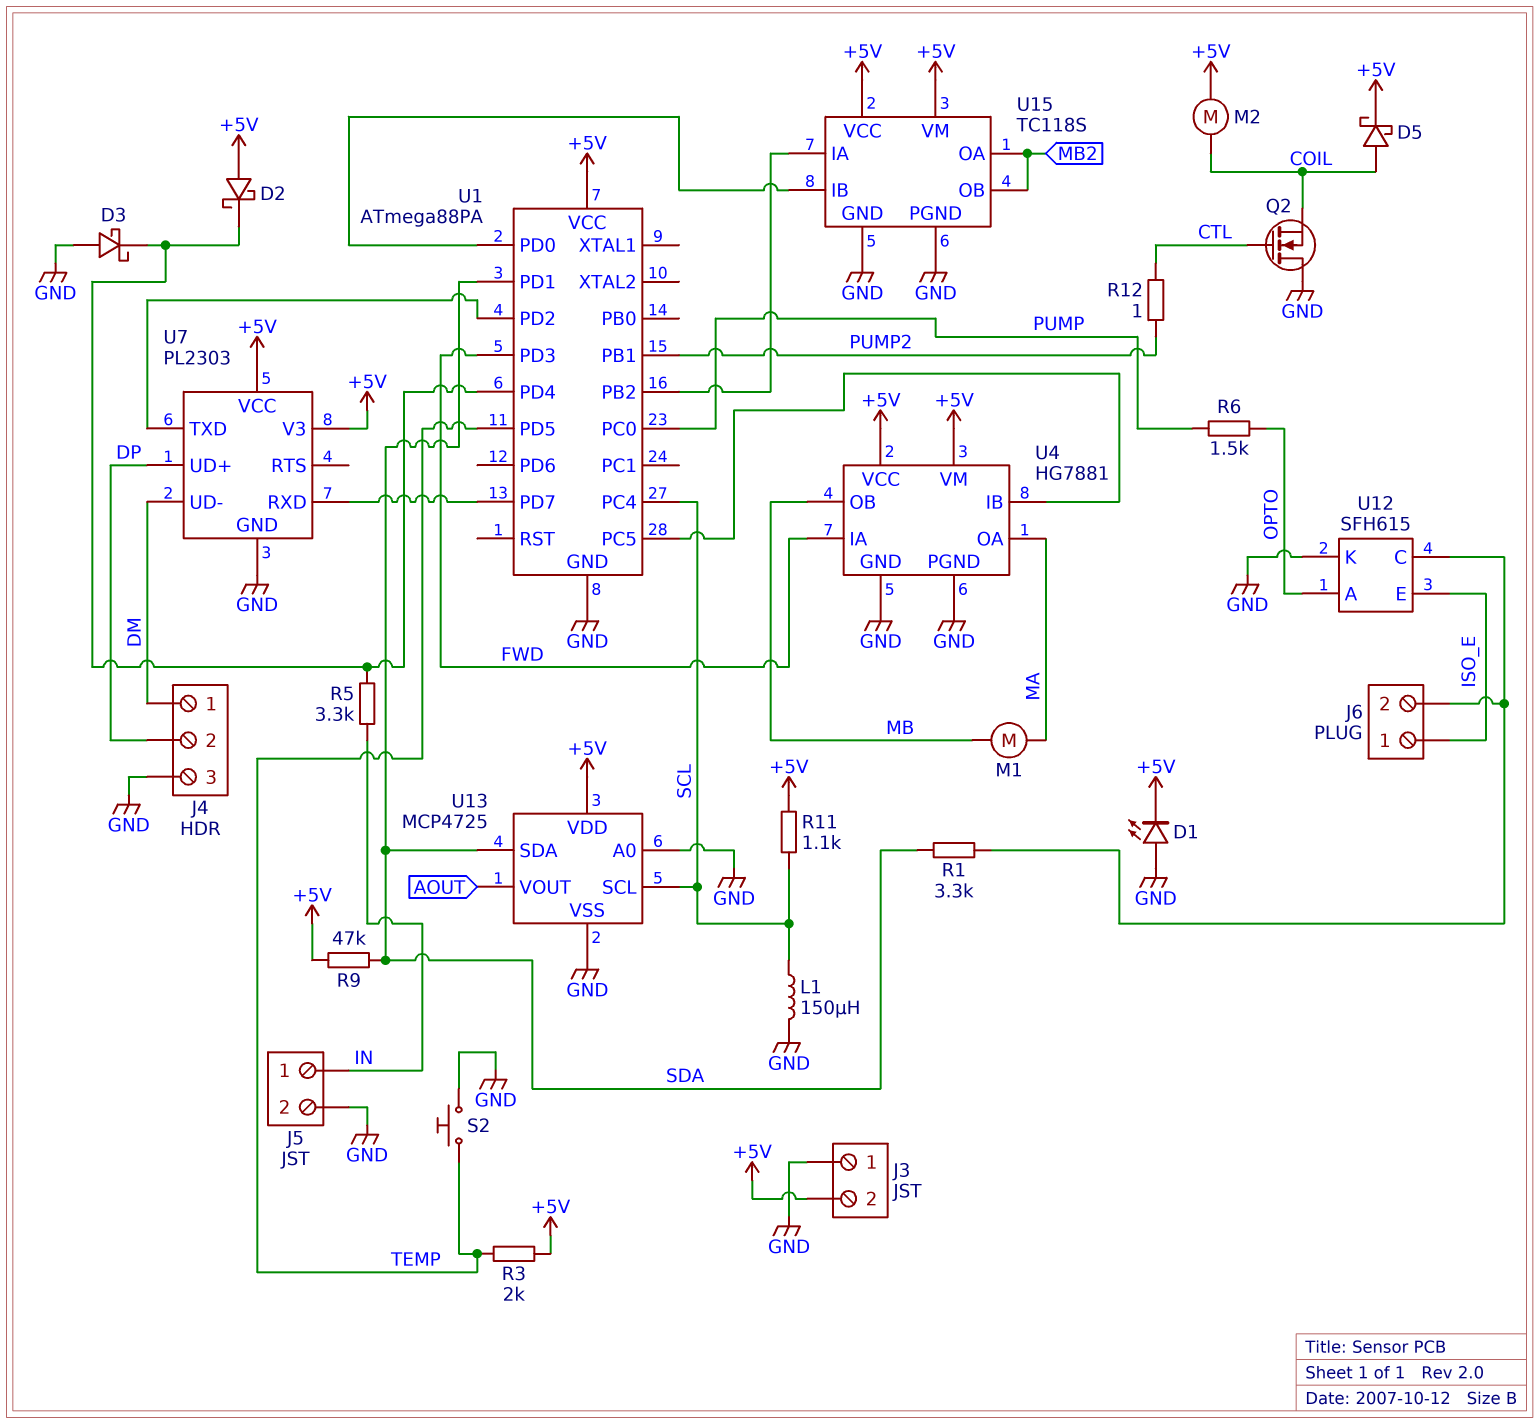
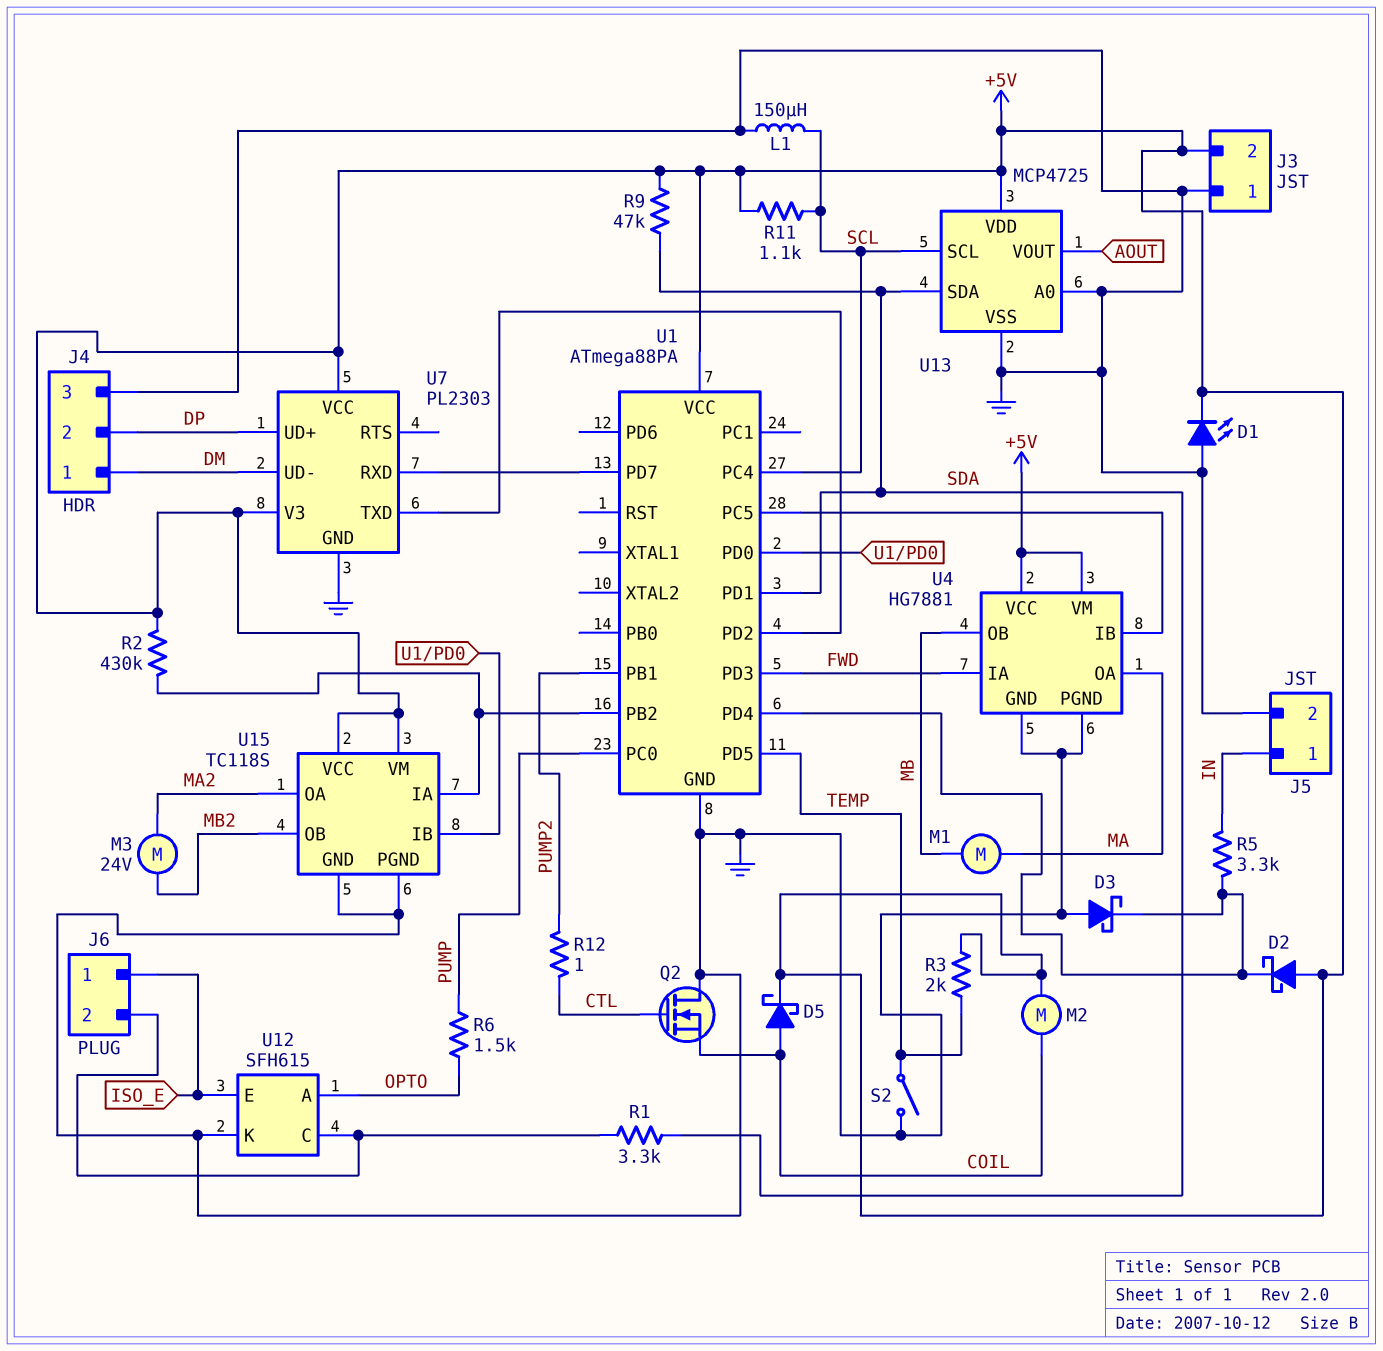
M3: none -> motor 24V (MA2, MB2)
R2: none -> 430k (+5V, U1/PB2)
S2: button (GND, TEMP) -> switch (GND, TEMP)
U15 pin OA: MB2 -> MA2

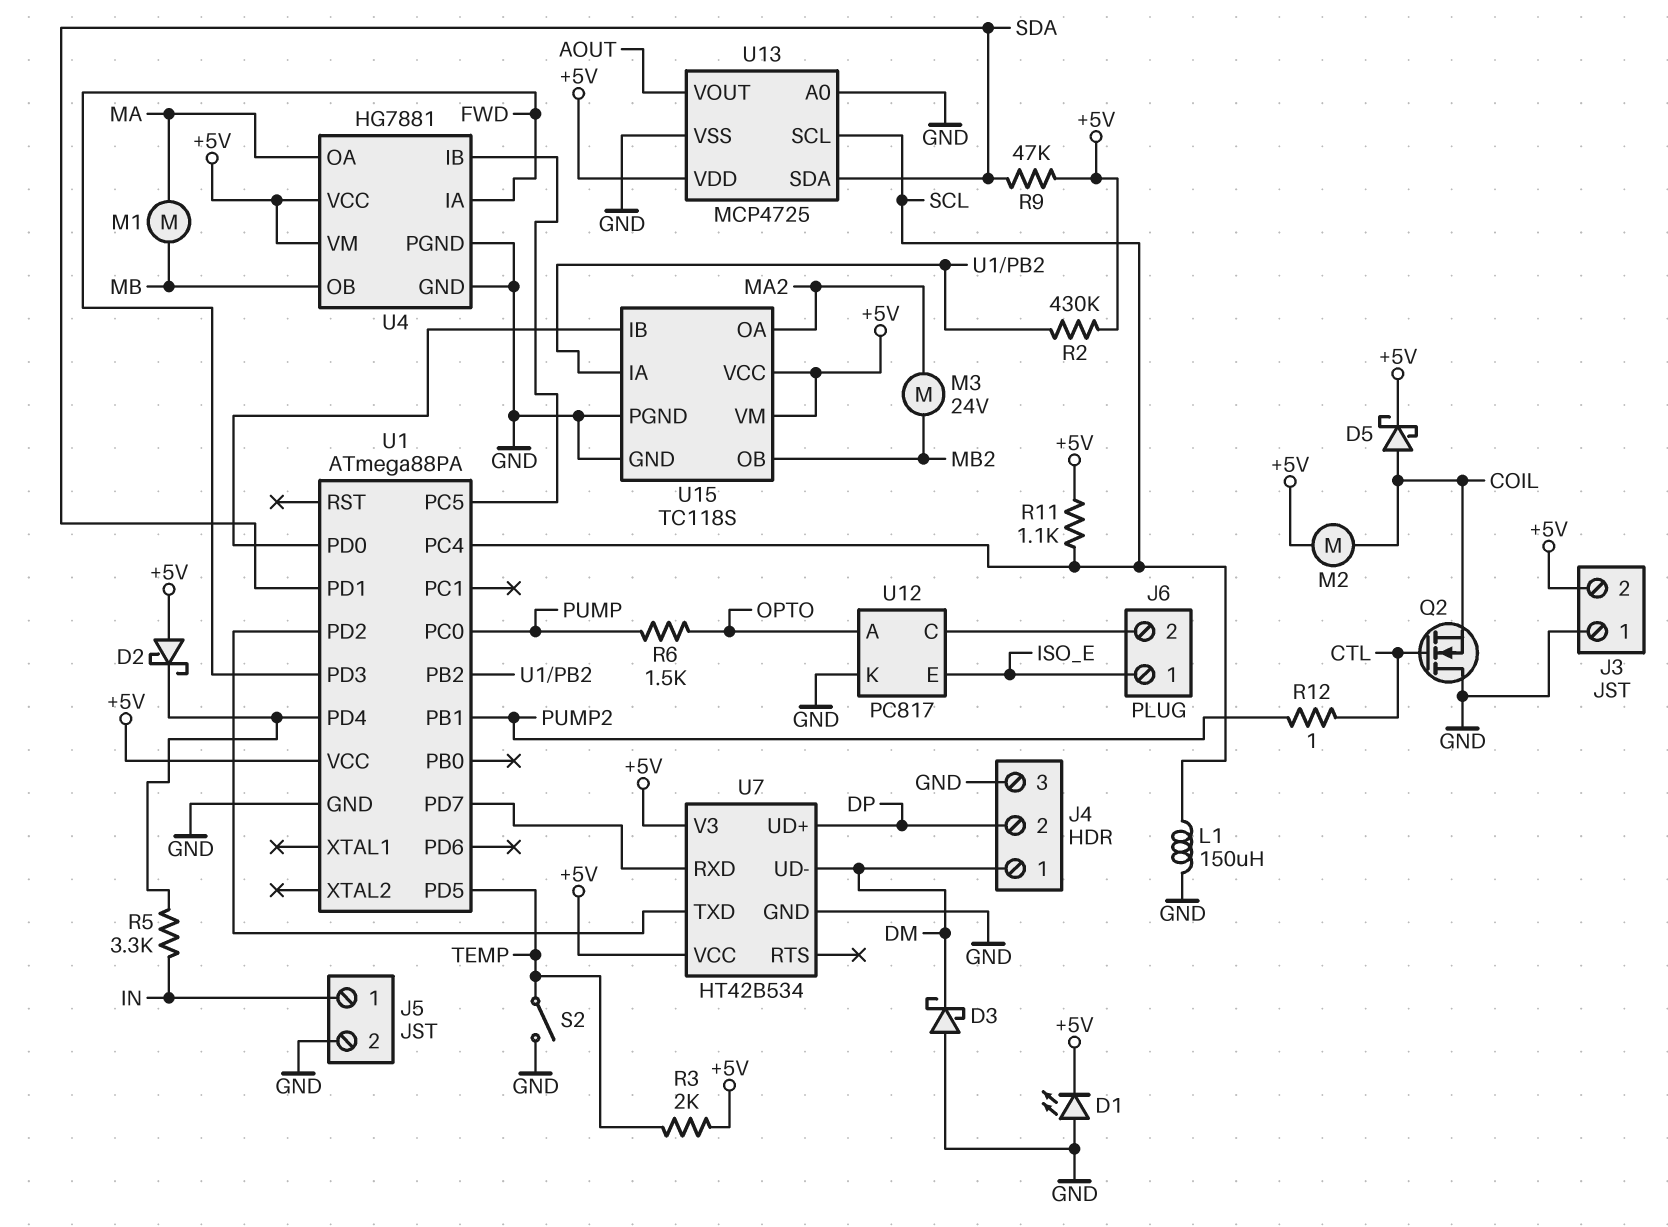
D3: schottky (A GND, K U1/PD4) -> schottky (A GND, K DM)
R1: 3.3k (J6/2, SDA) -> none
U7: PL2303 -> HT42B534
U12: SFH615 -> PC817

